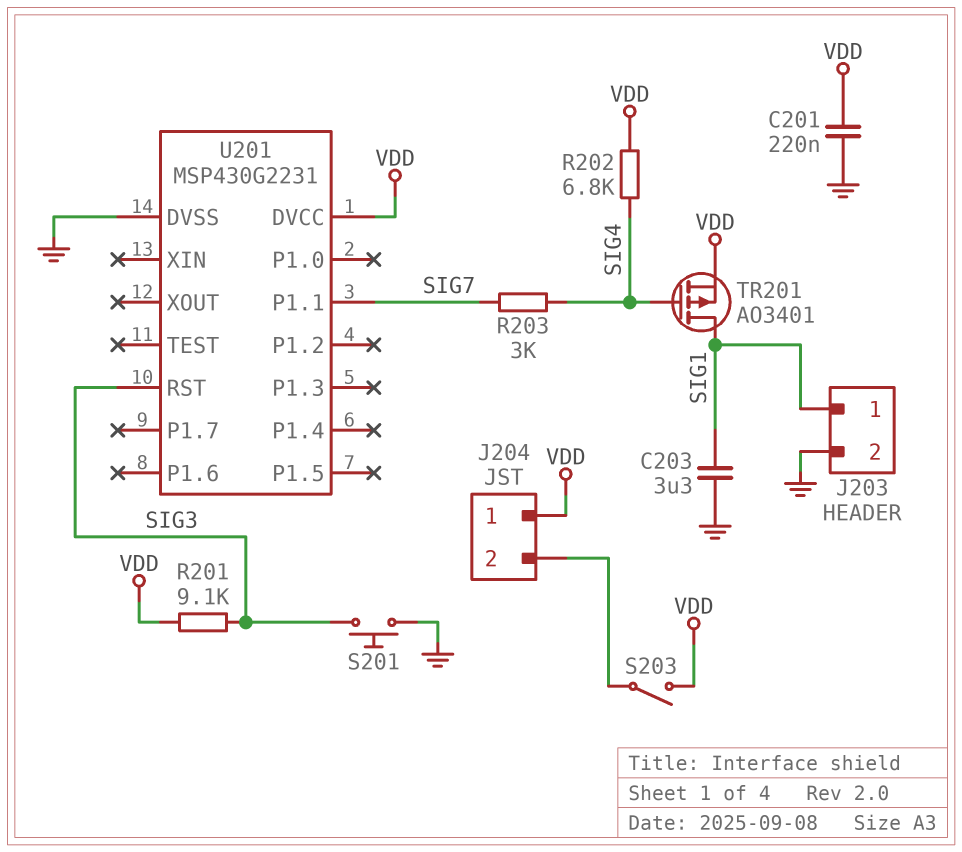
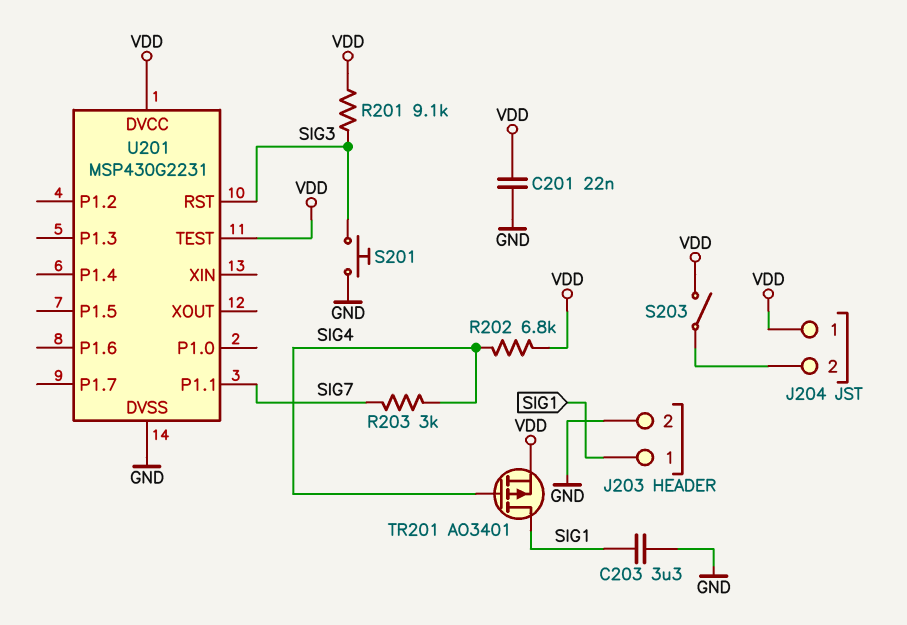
C201: 220nF (GND, VDD) -> 22nF (GND, VDD)
U201 pin TEST: none -> VDD

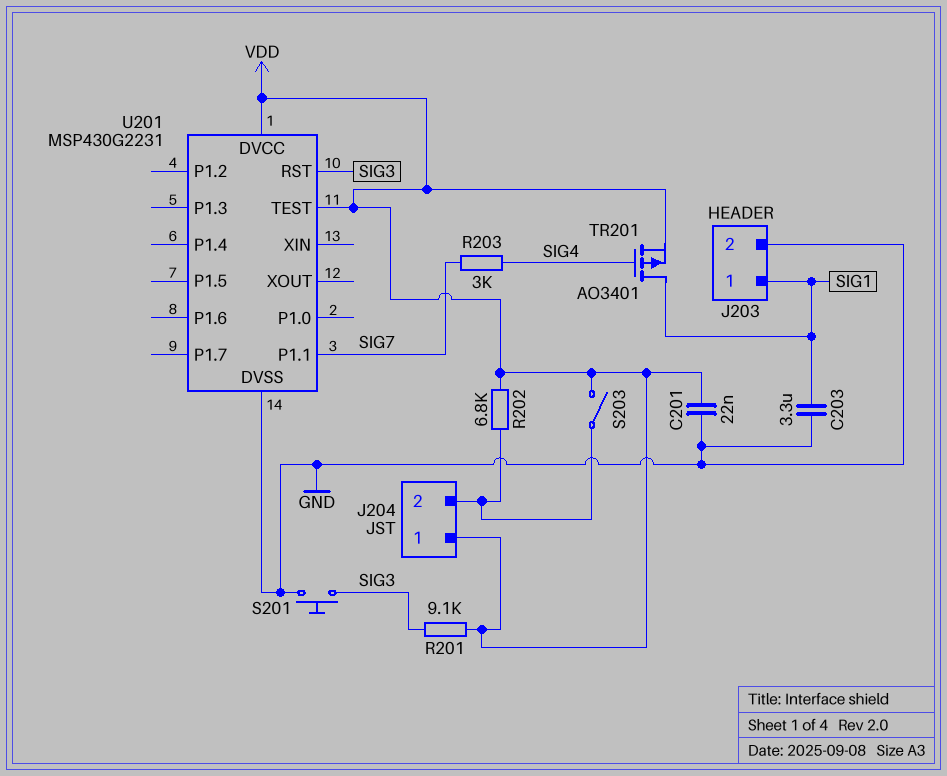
R202: 6.8k (SIG4, VDD) -> 6.8k (J204/2, VDD)

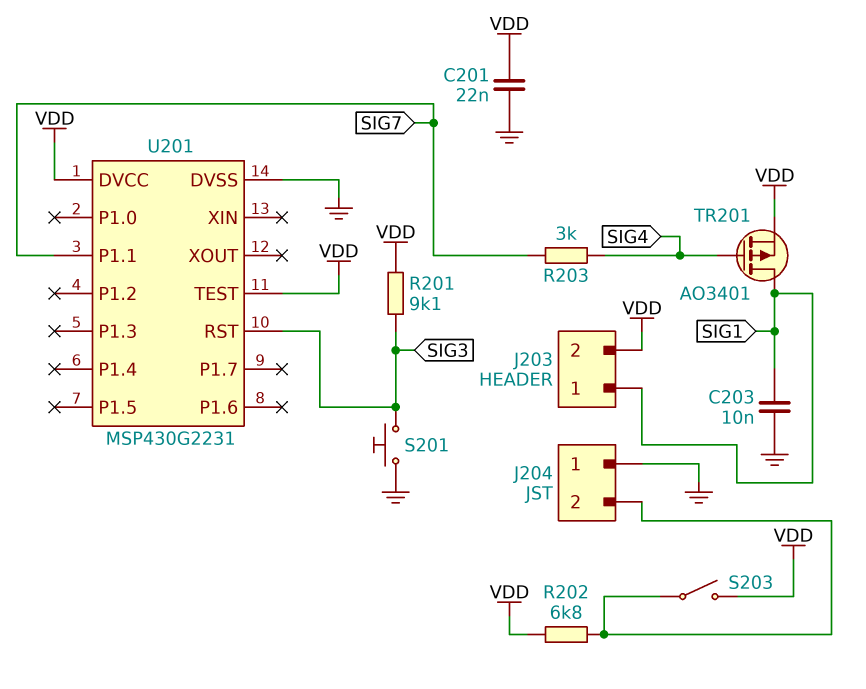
C203: 3.3uF (GND, SIG1) -> 10nF (GND, SIG1)
J203 pin 2: GND -> VDD
J204 pin 1: VDD -> GND

